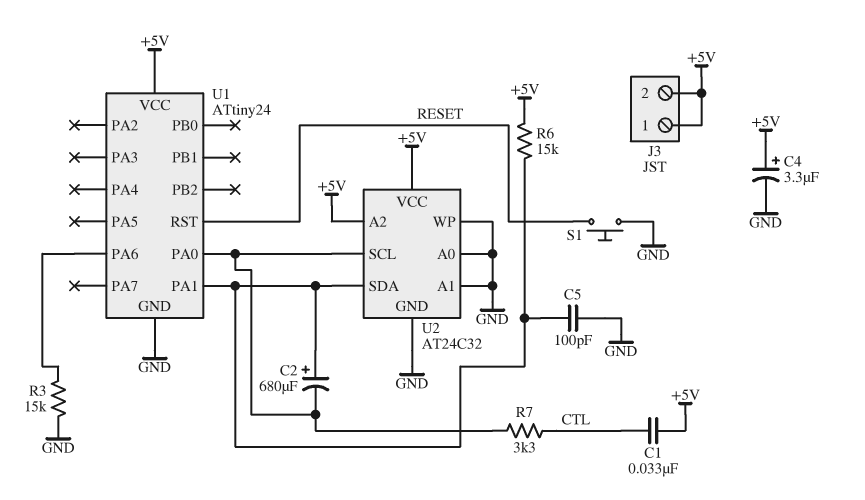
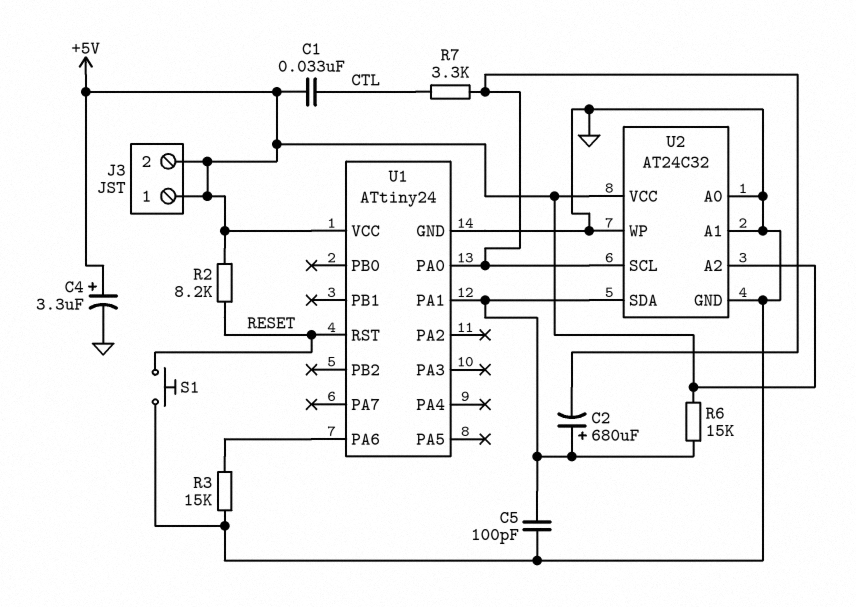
R2: none -> 8.2k (+5V, RESET)

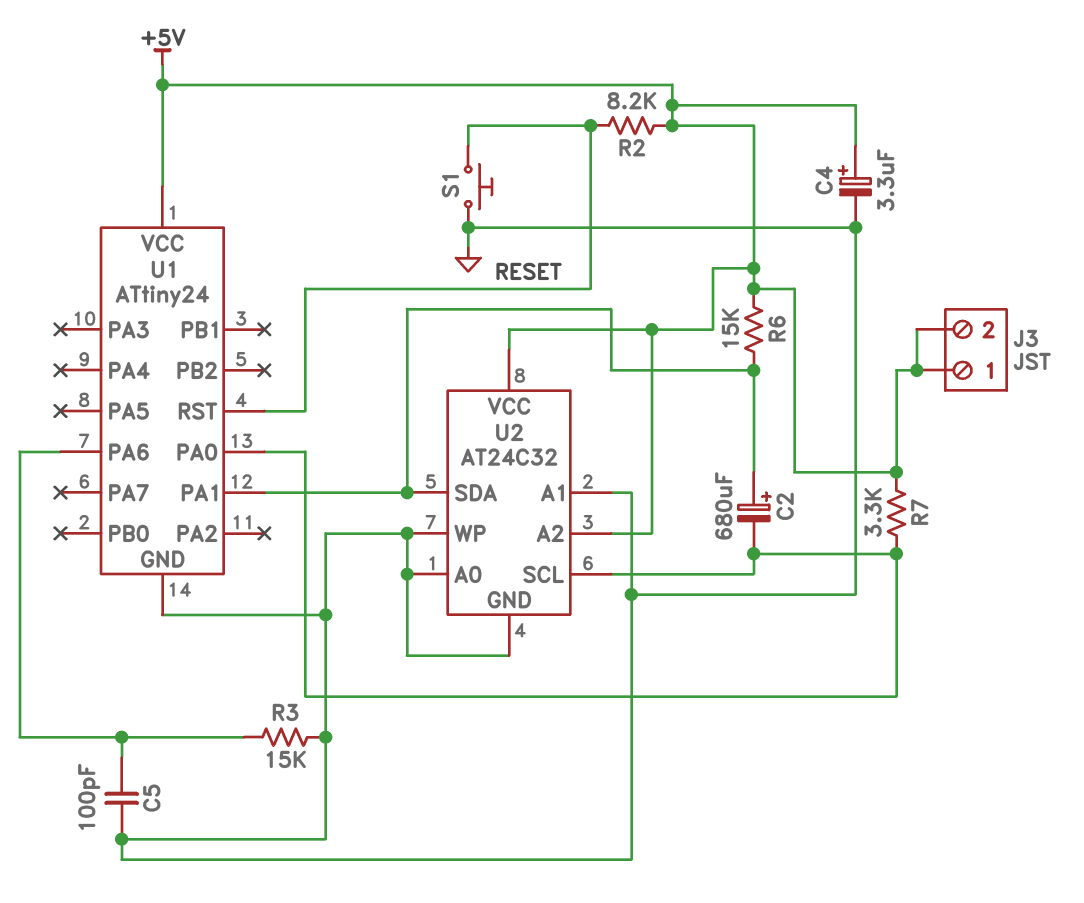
C1: 33nF (+5V, CTL) -> none
C5: 100pF (GND, U1/PA1) -> 100pF (GND, U1/PA6)
R7: 3.3k (CTL, U1/PA0) -> 3.3k (+5V, U1/PA0)

